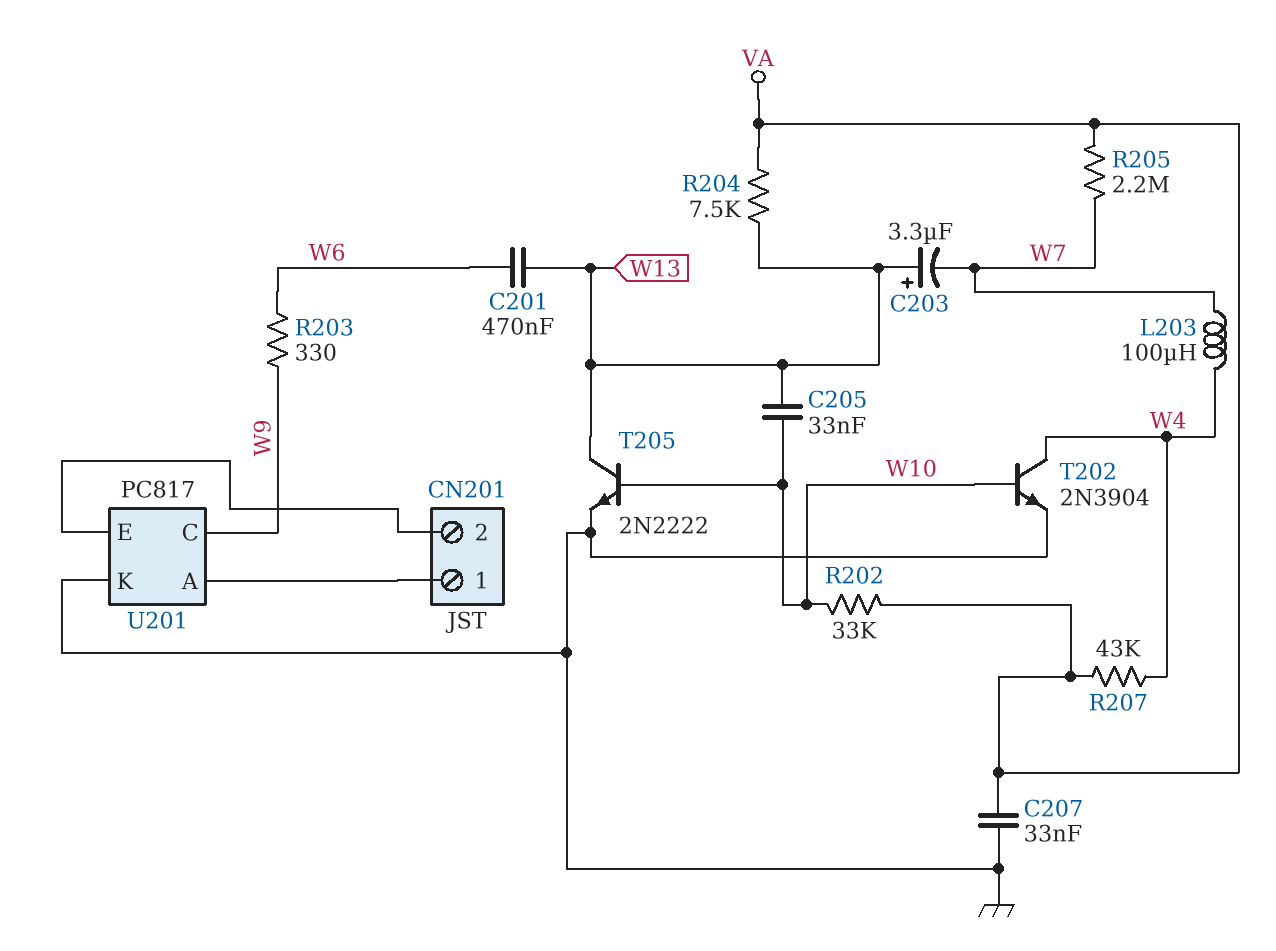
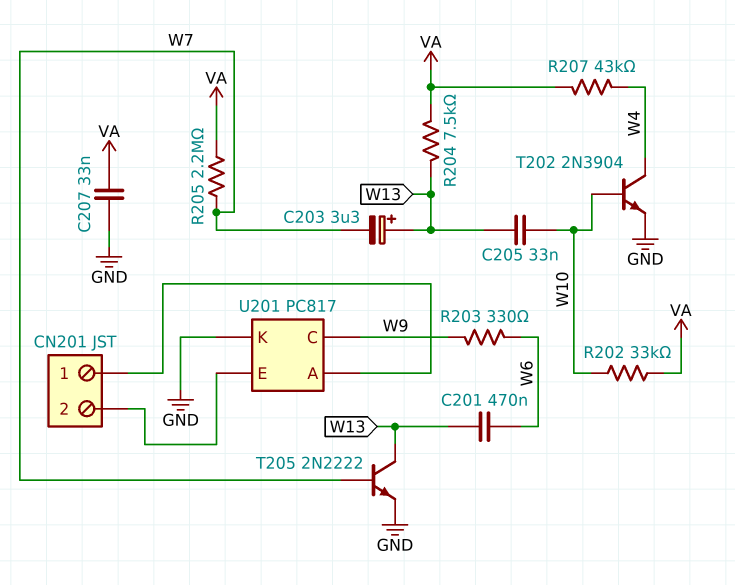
L203: 100uH (W4, W7) -> none
T205: NPN 2N2222 (B W10, C W13, E GND) -> NPN 2N2222 (B W7, C W13, E GND)

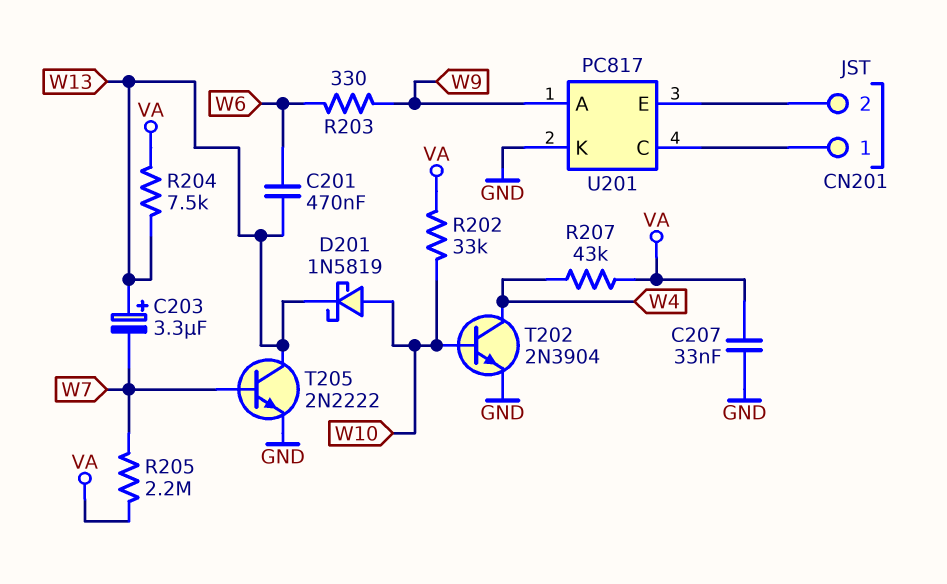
C205: 33nF (W10, W13) -> none
D201: none -> schottky 1N5819 (A W10, K W13)
U201 pin A: CN201/1 -> W9
U201 pin C: W9 -> CN201/1

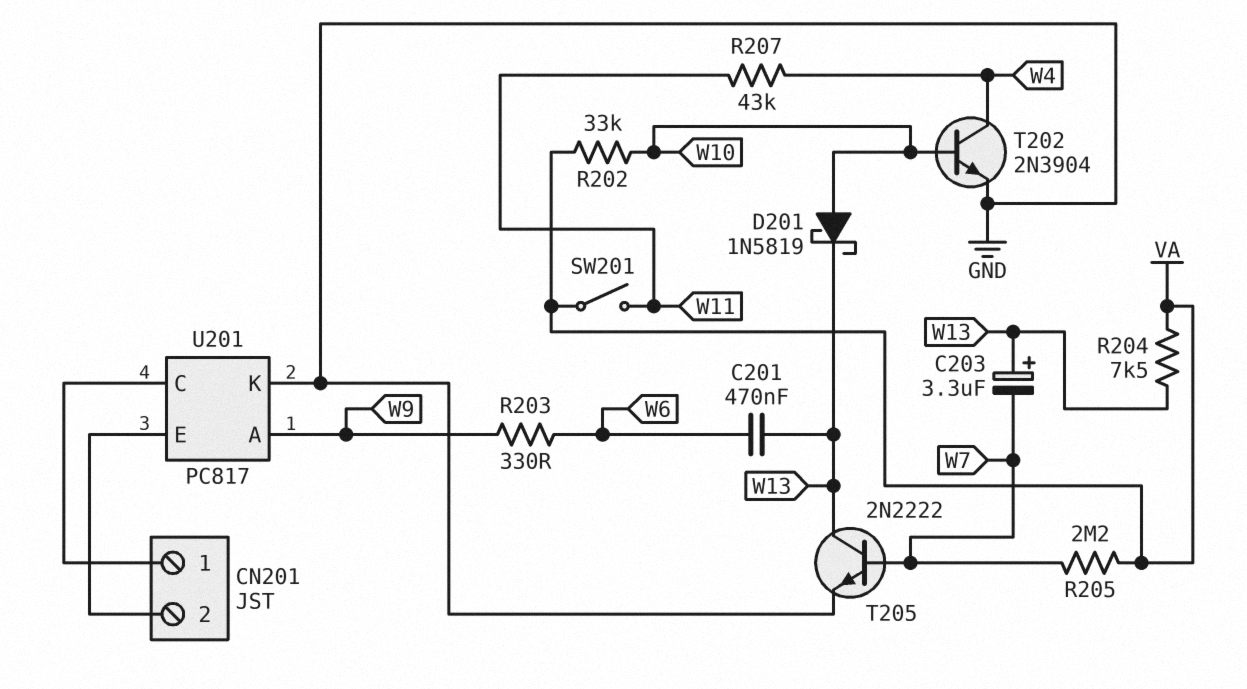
C207: 33nF (GND, VA) -> none
R207: 43k (VA, W4) -> 43k (W4, W11)
SW201: none -> switch (VA, W11)

